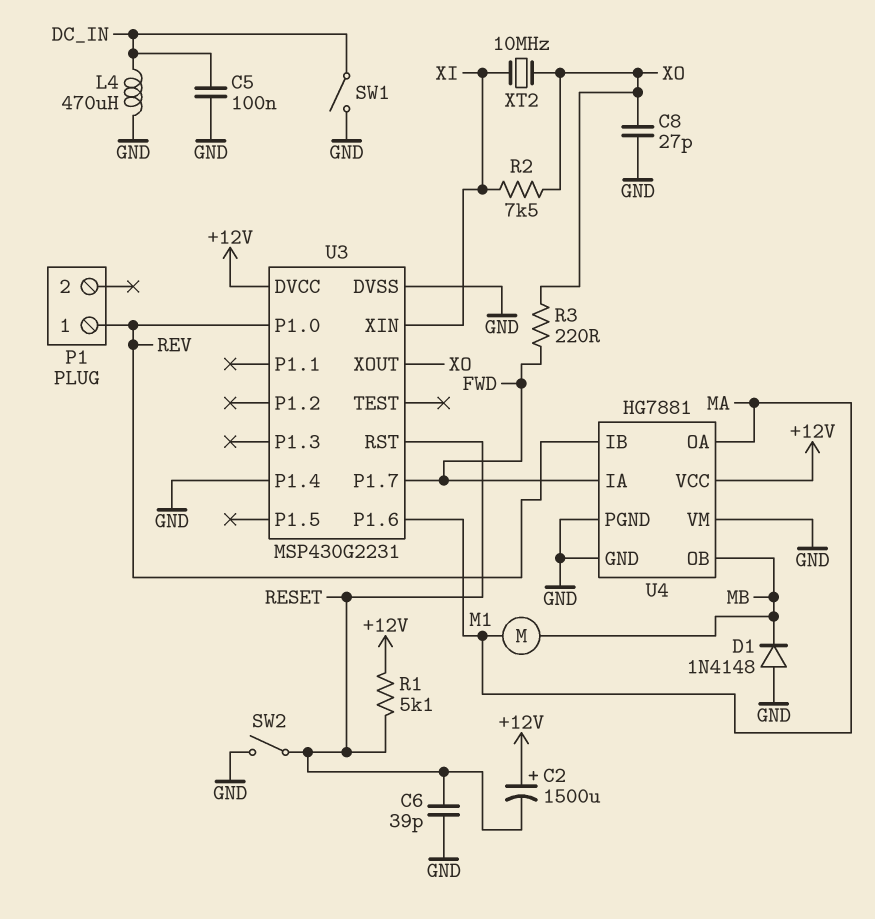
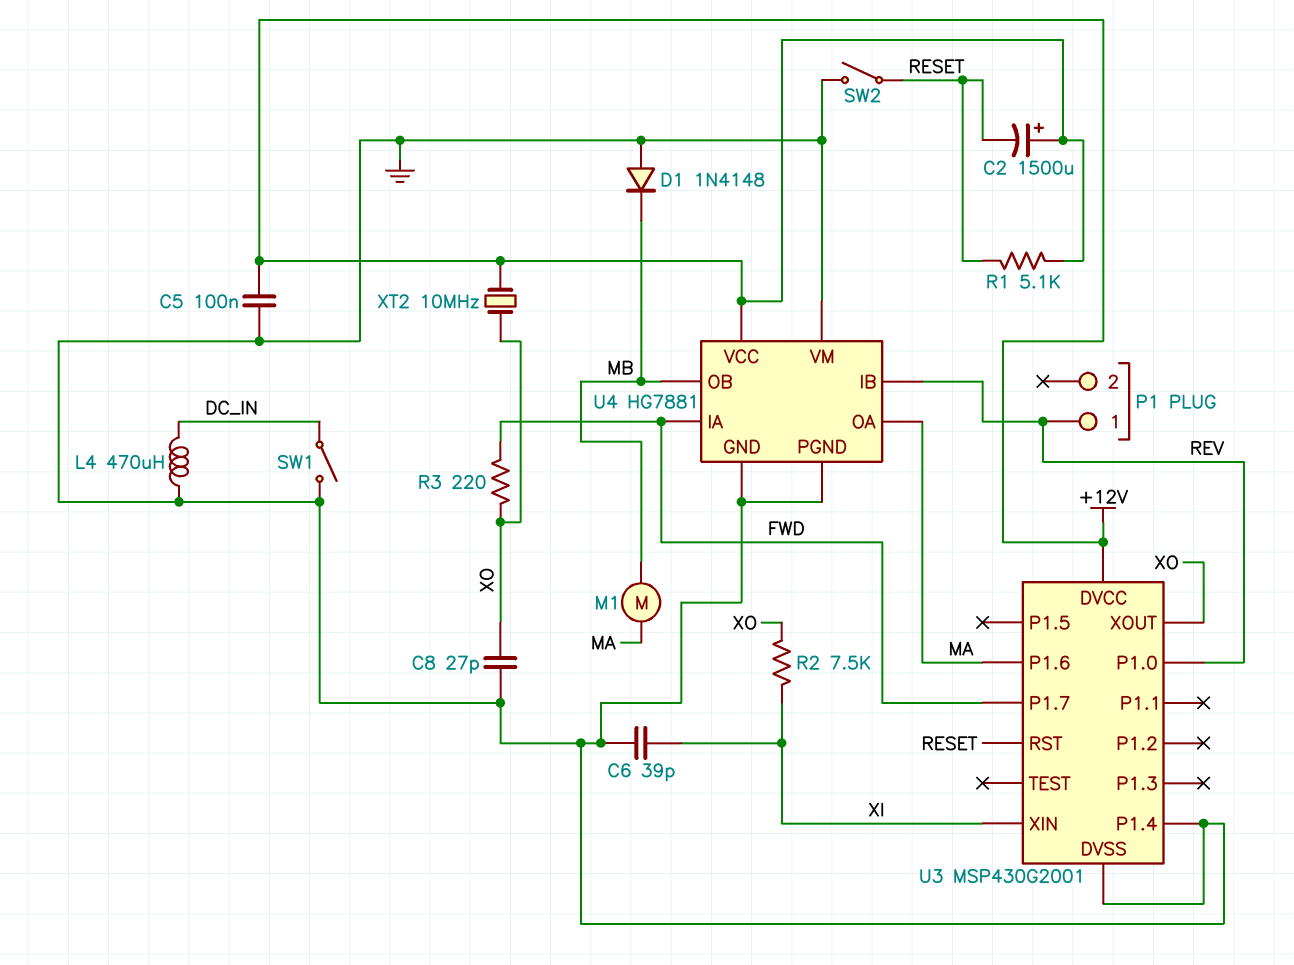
C5: 100nF (DC_IN, GND) -> 100nF (+12V, GND)
C6: 39pF (GND, RESET) -> 39pF (GND, XI)
U3: MSP430G2231 -> MSP430G2001
XT2: 10MHz (XI, XO) -> 10MHz (+12V, XO)

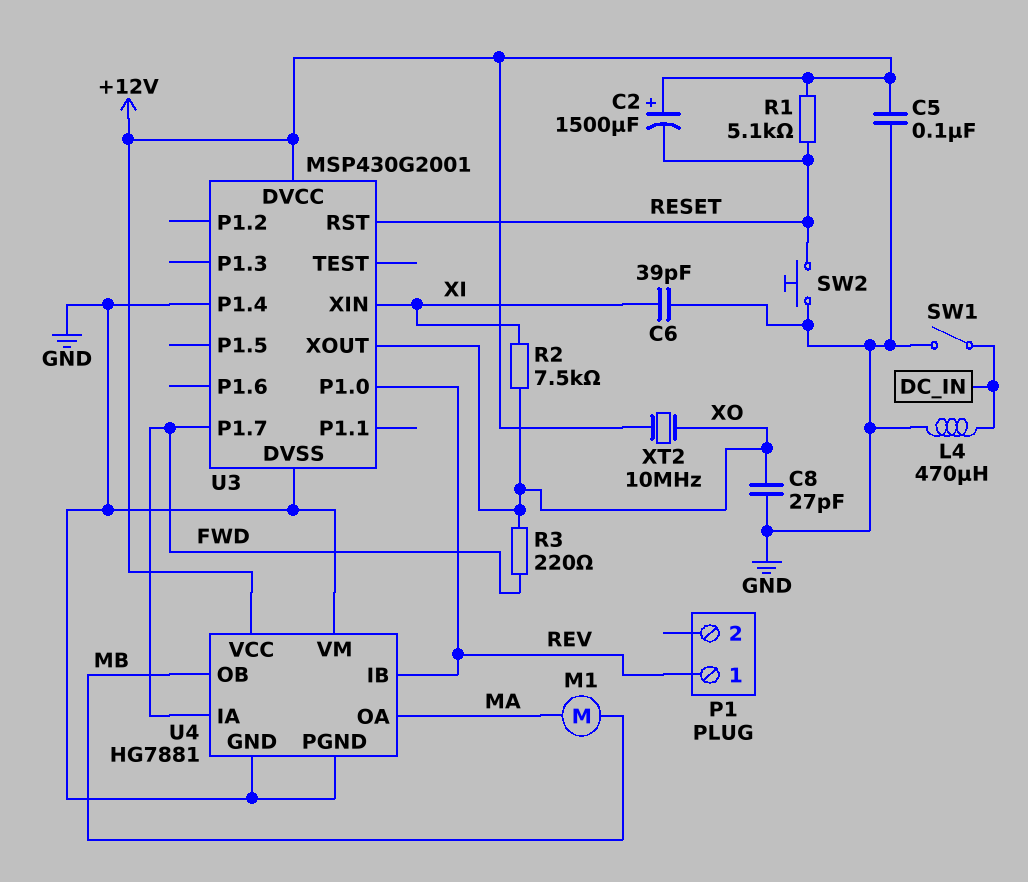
D1: diode 1N4148 (A GND, K MB) -> none
SW2: switch (GND, RESET) -> button (GND, RESET)
U3 pin P1.6: MA -> none

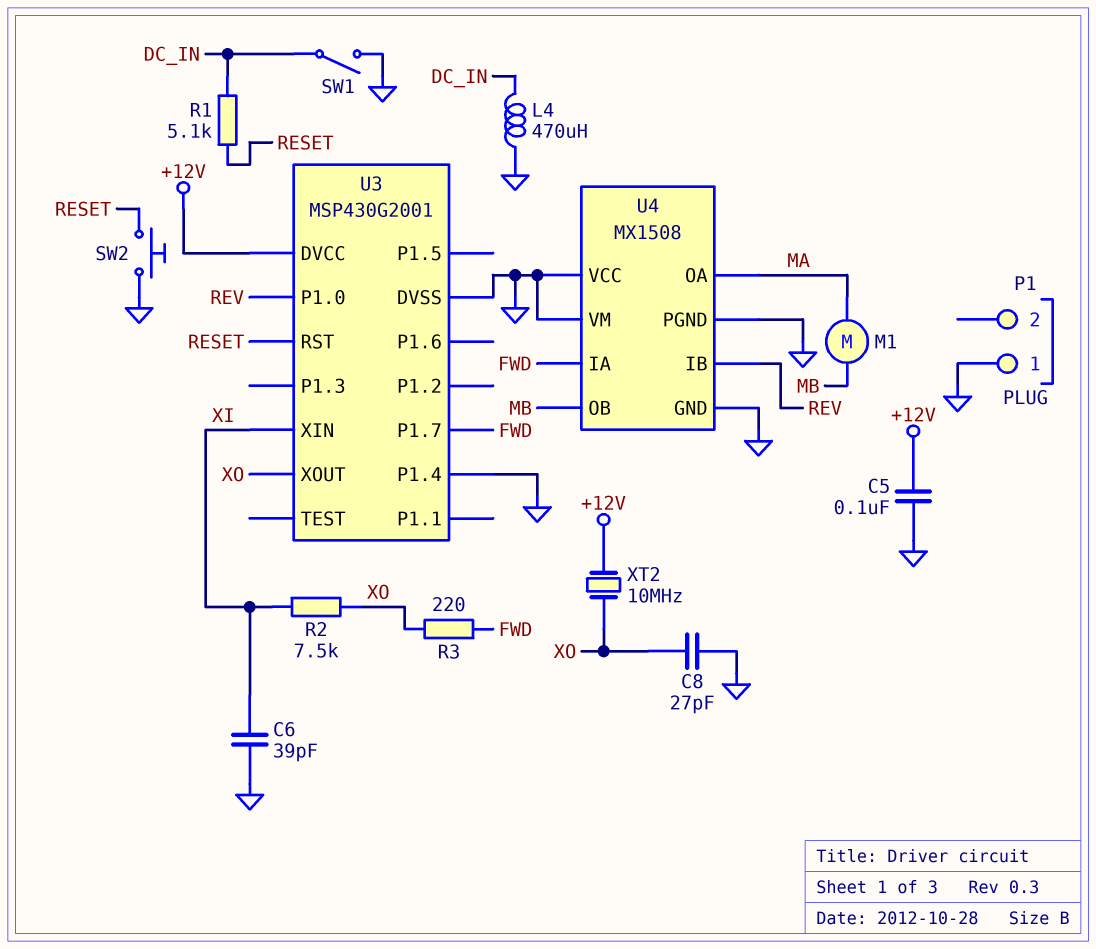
C2: 1500uF (plus +12V, minus RESET) -> none
P1 pin 1: REV -> GND
R1: 5.1k (+12V, RESET) -> 5.1k (DC_IN, RESET)
U4: HG7881 -> MX1508
U4 pin VCC: +12V -> GND

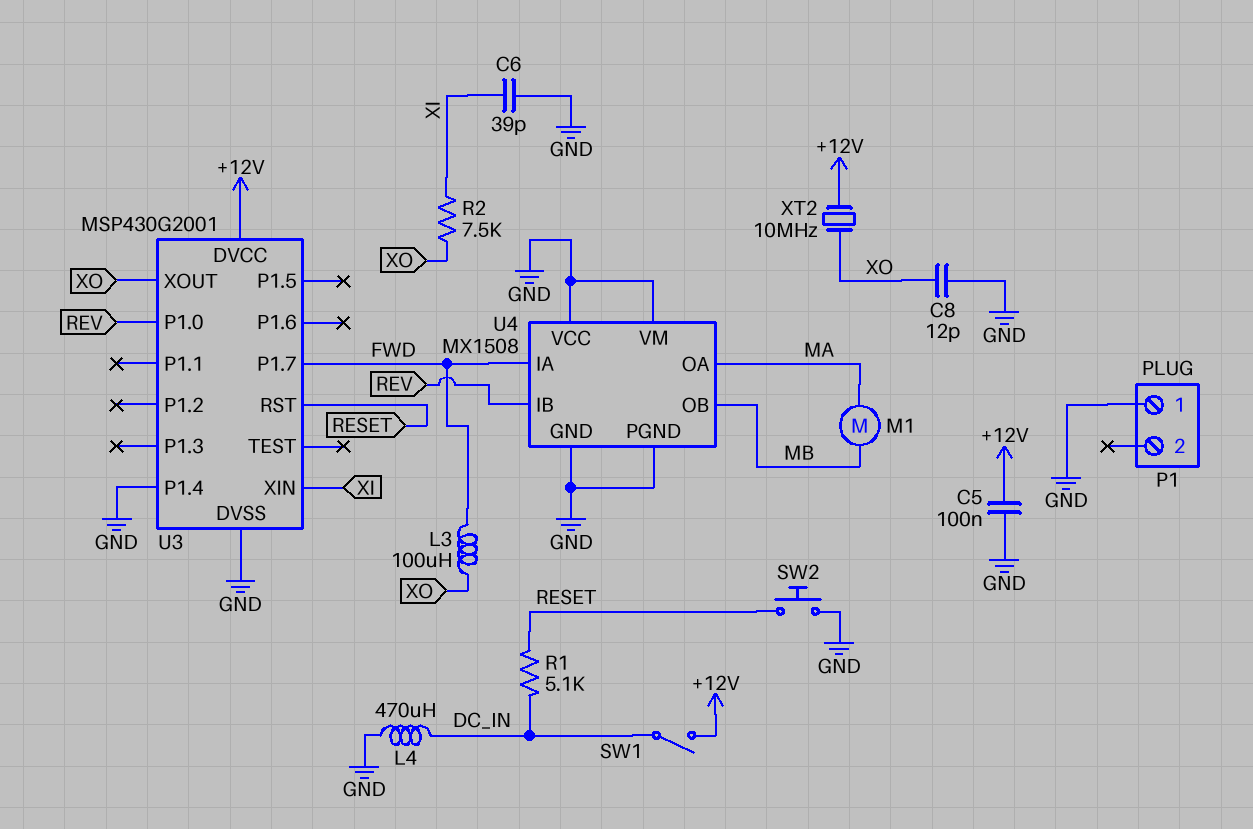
C8: 27pF (GND, XO) -> 12pF (GND, XO)
L3: none -> 100uH (FWD, XO)
R3: 220 (FWD, XO) -> none
SW1: switch (DC_IN, GND) -> switch (+12V, DC_IN)

